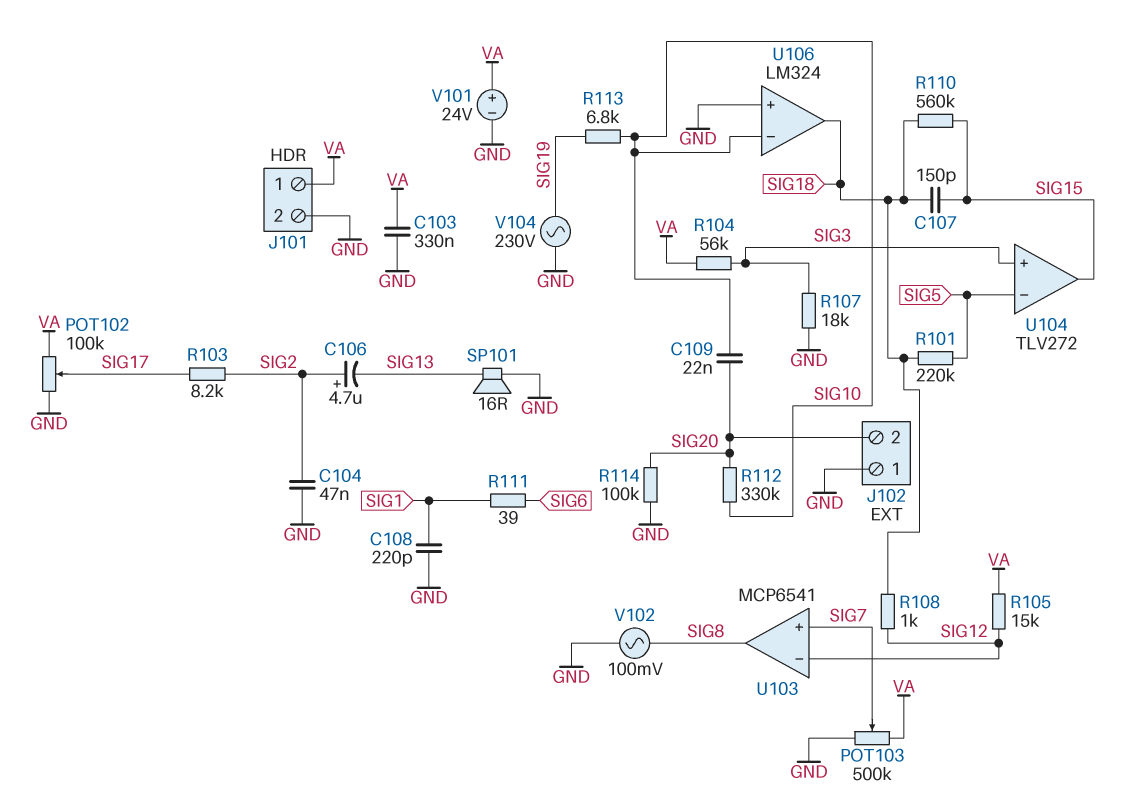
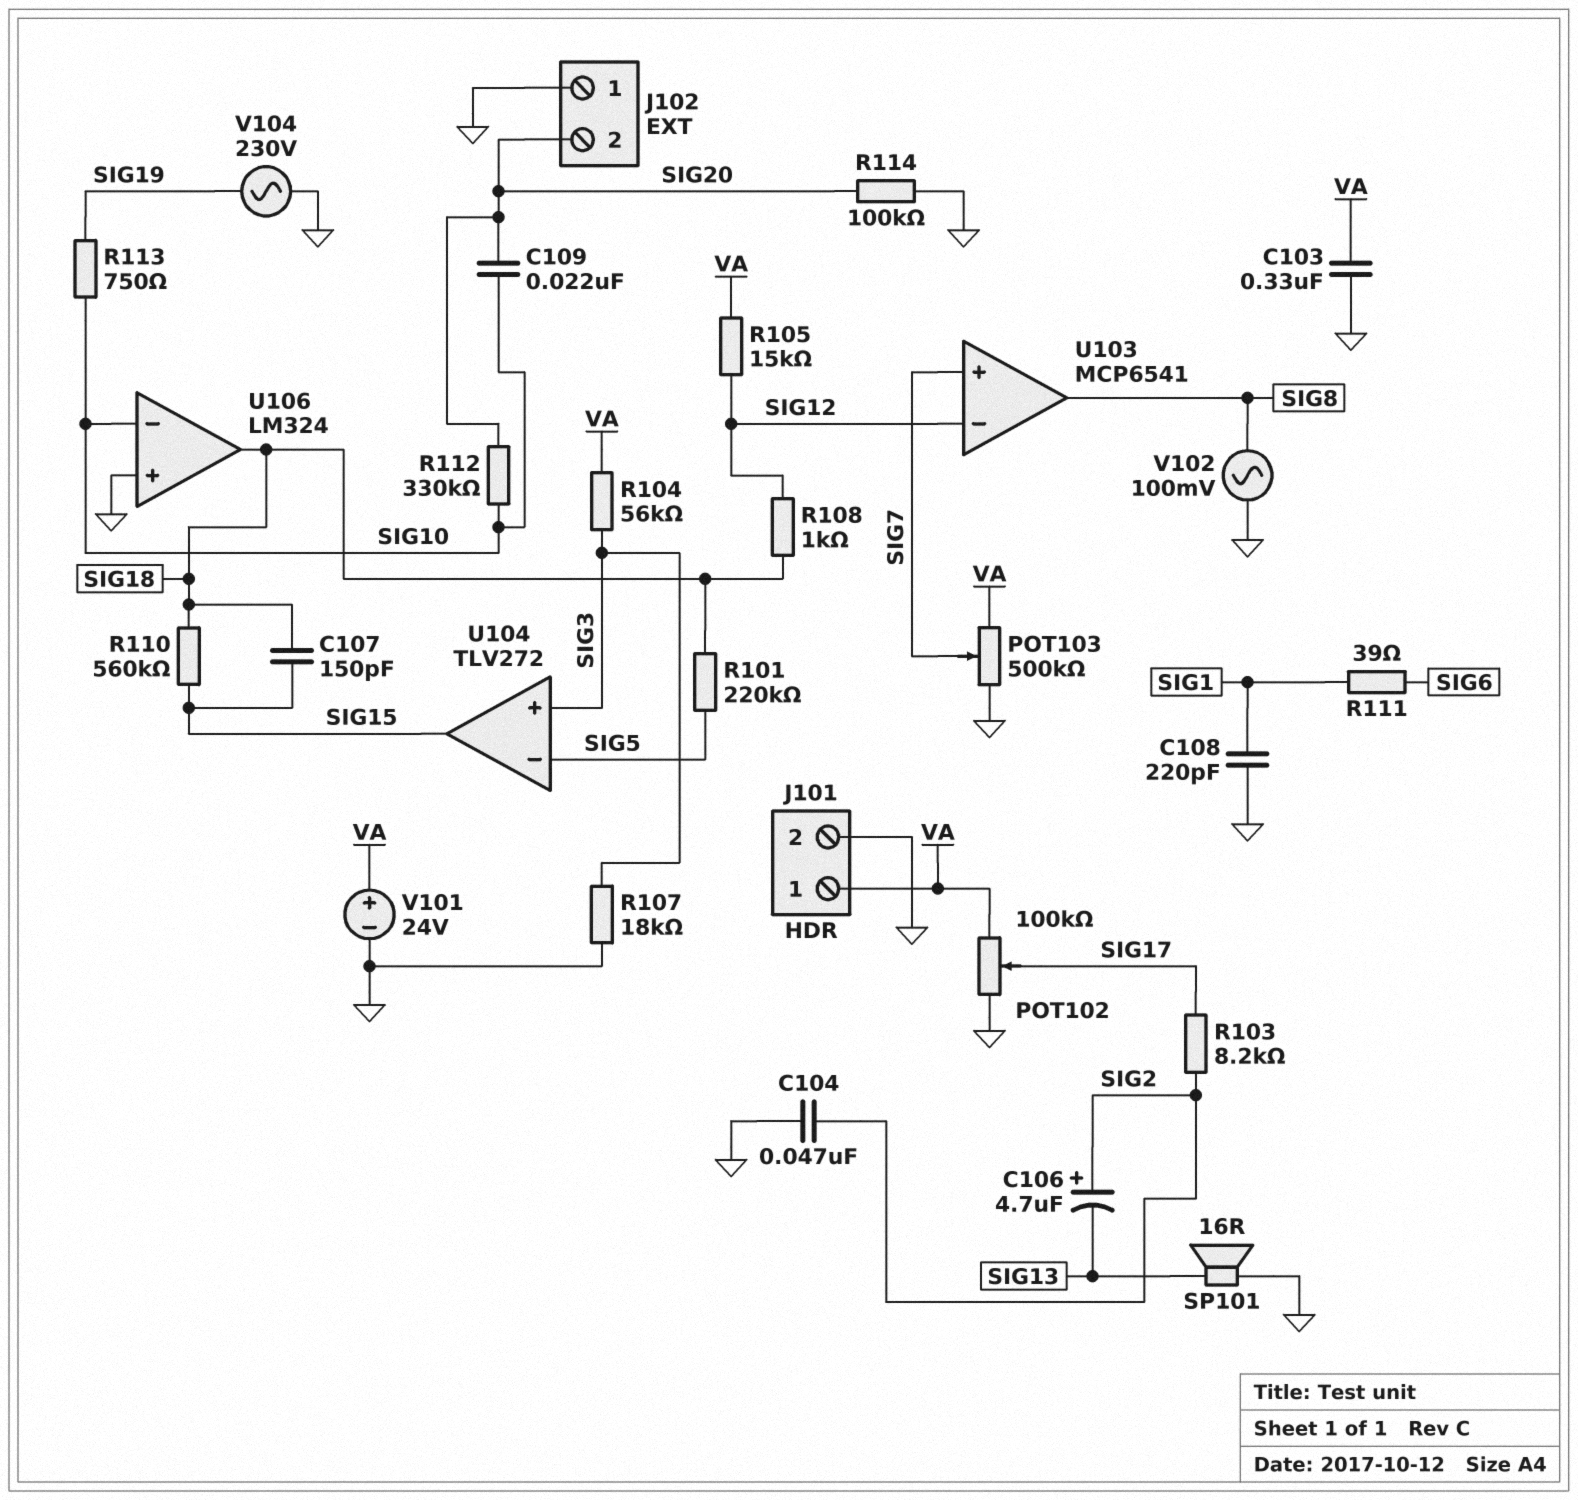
R113: 6.8k (SIG10, SIG19) -> 750 (SIG10, SIG19)

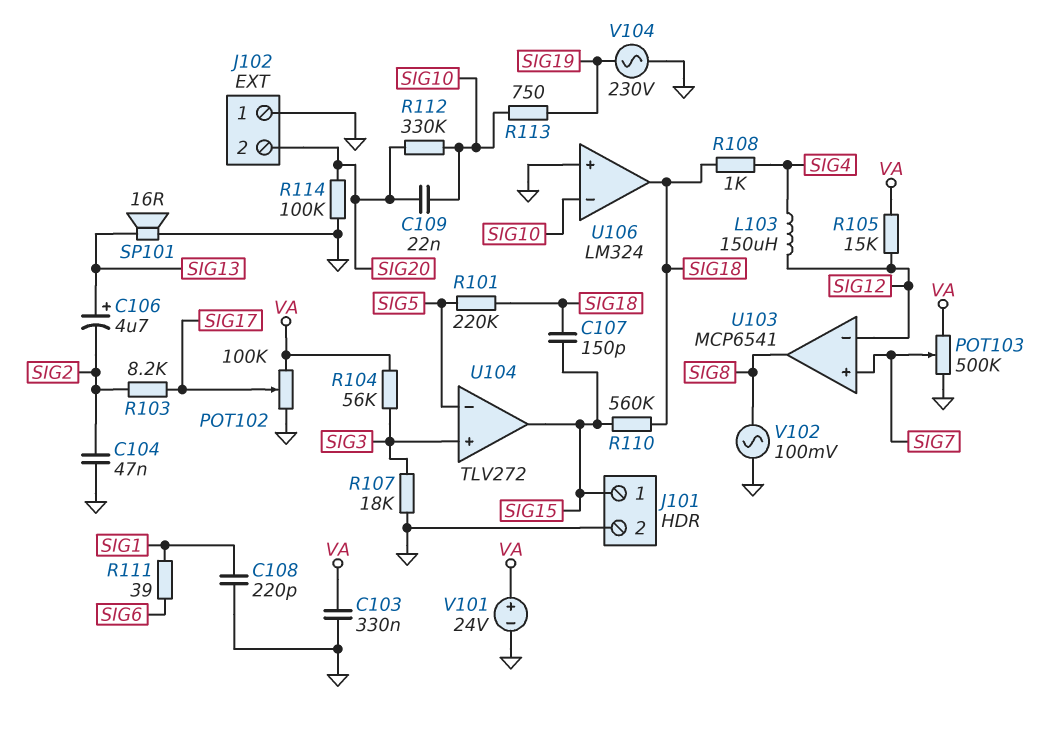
C106: 4.7uF (plus SIG2, minus SIG13) -> 4.7uF (plus SIG13, minus SIG2)
J101 pin 1: VA -> SIG15
L103: none -> 150uH (SIG4, SIG12)
R108: 1k (SIG12, SIG18) -> 1k (SIG4, SIG18)

